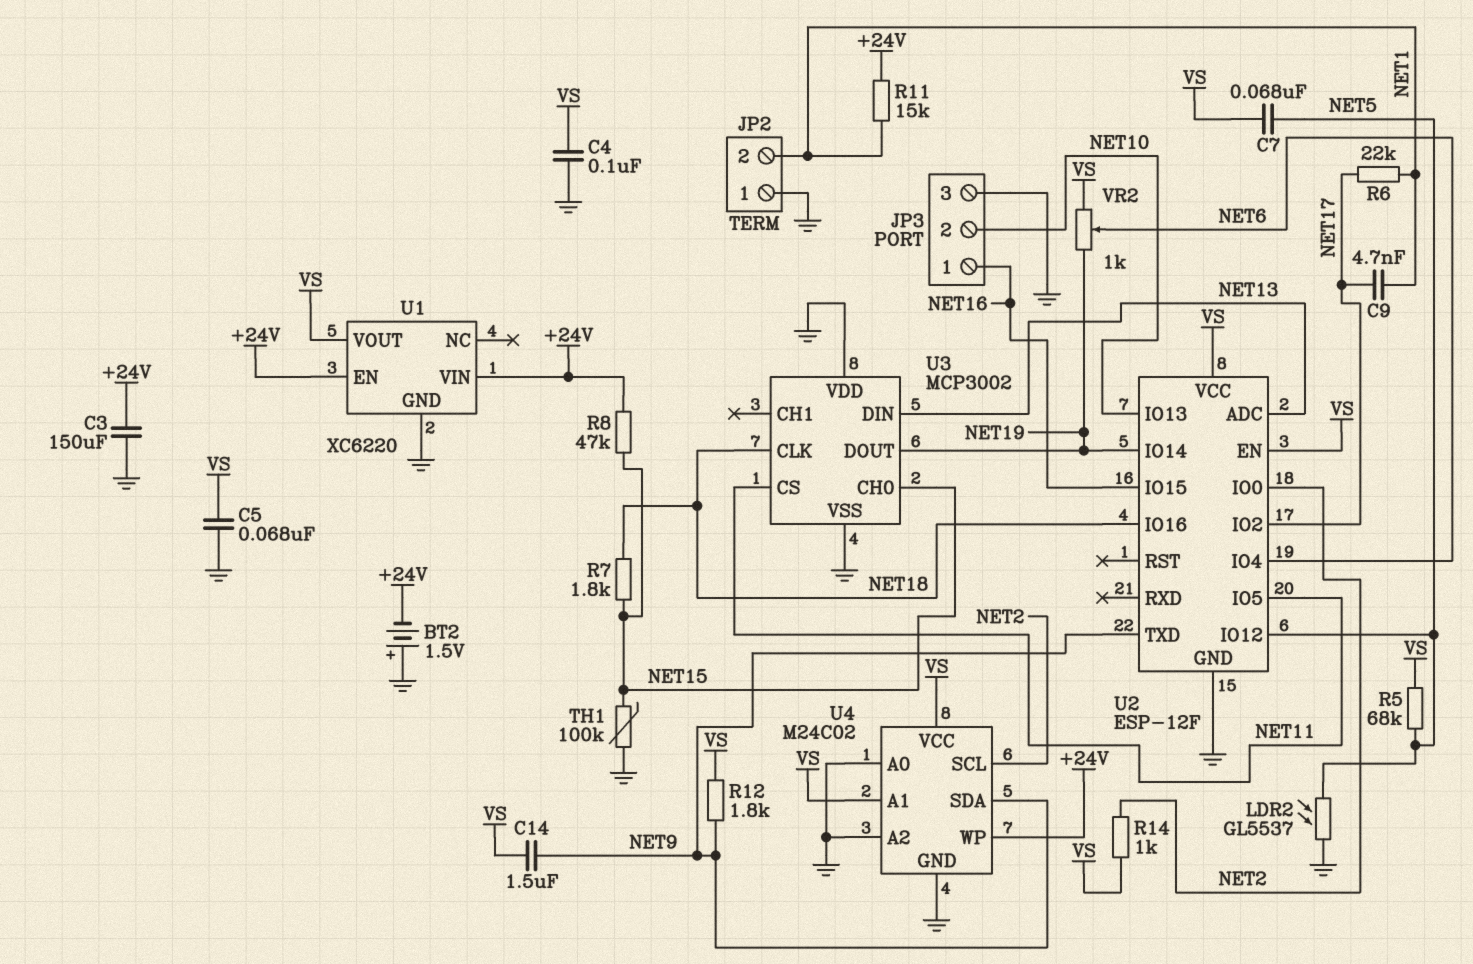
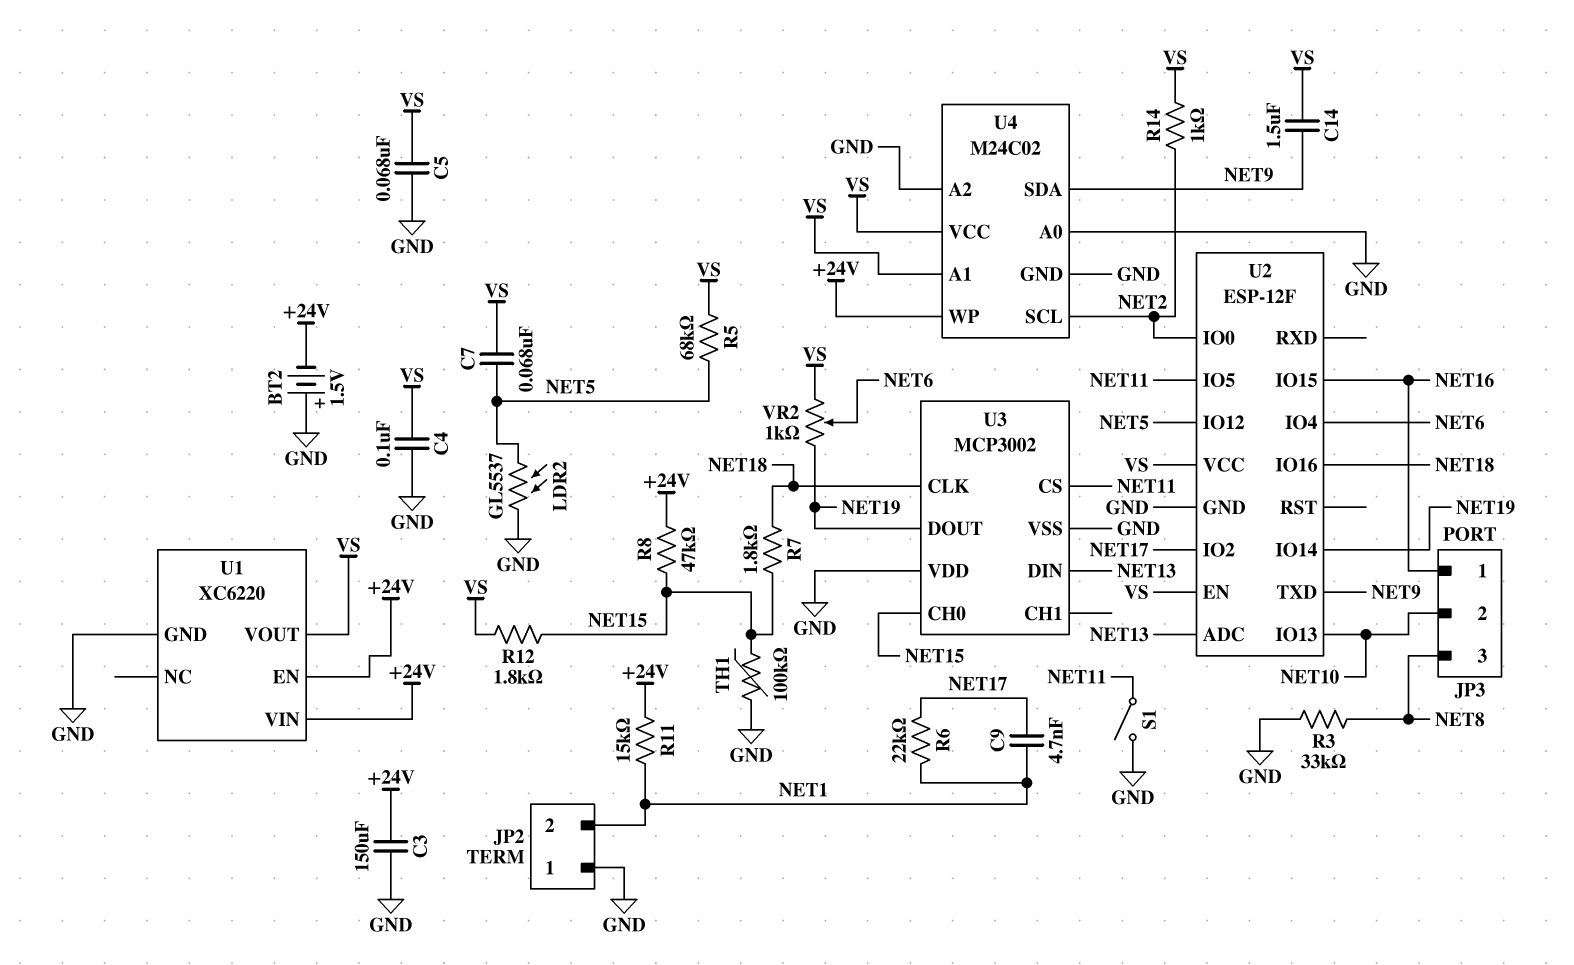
JP3 pin 3: GND -> NET8
R3: none -> 33k (GND, NET8)
R12: 1.8k (NET9, VS) -> 1.8k (NET15, VS)
S1: none -> switch (GND, NET11)

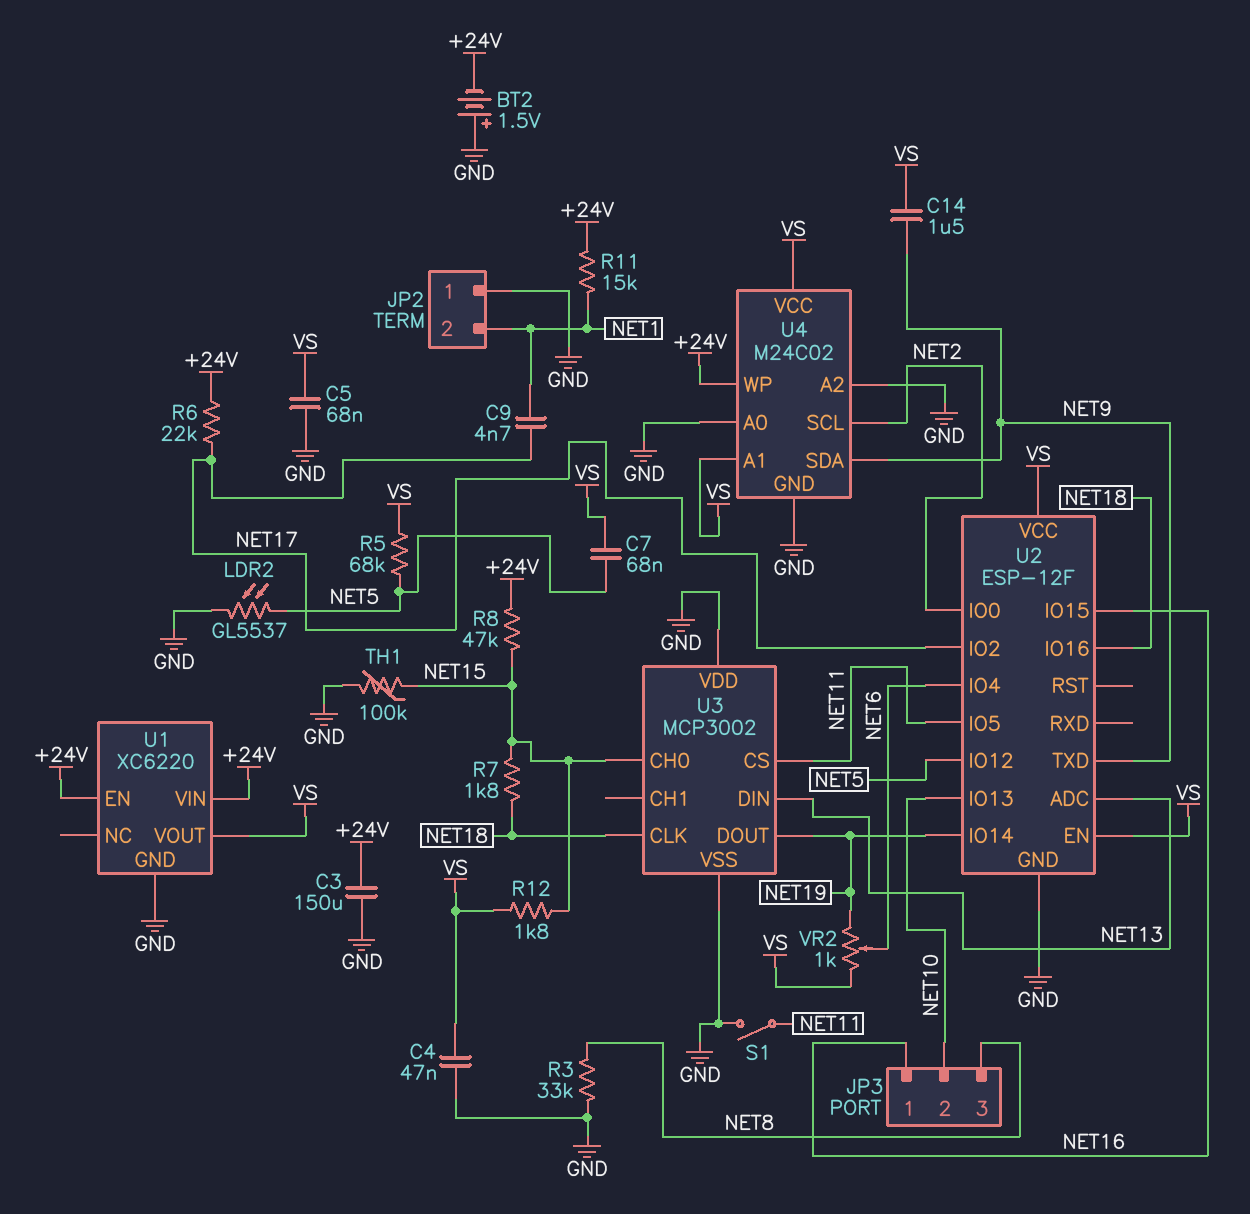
C4: 100nF (GND, VS) -> 47nF (GND, VS)
R6: 22k (NET1, NET17) -> 22k (+24V, NET17)
R14: 1k (NET2, VS) -> none

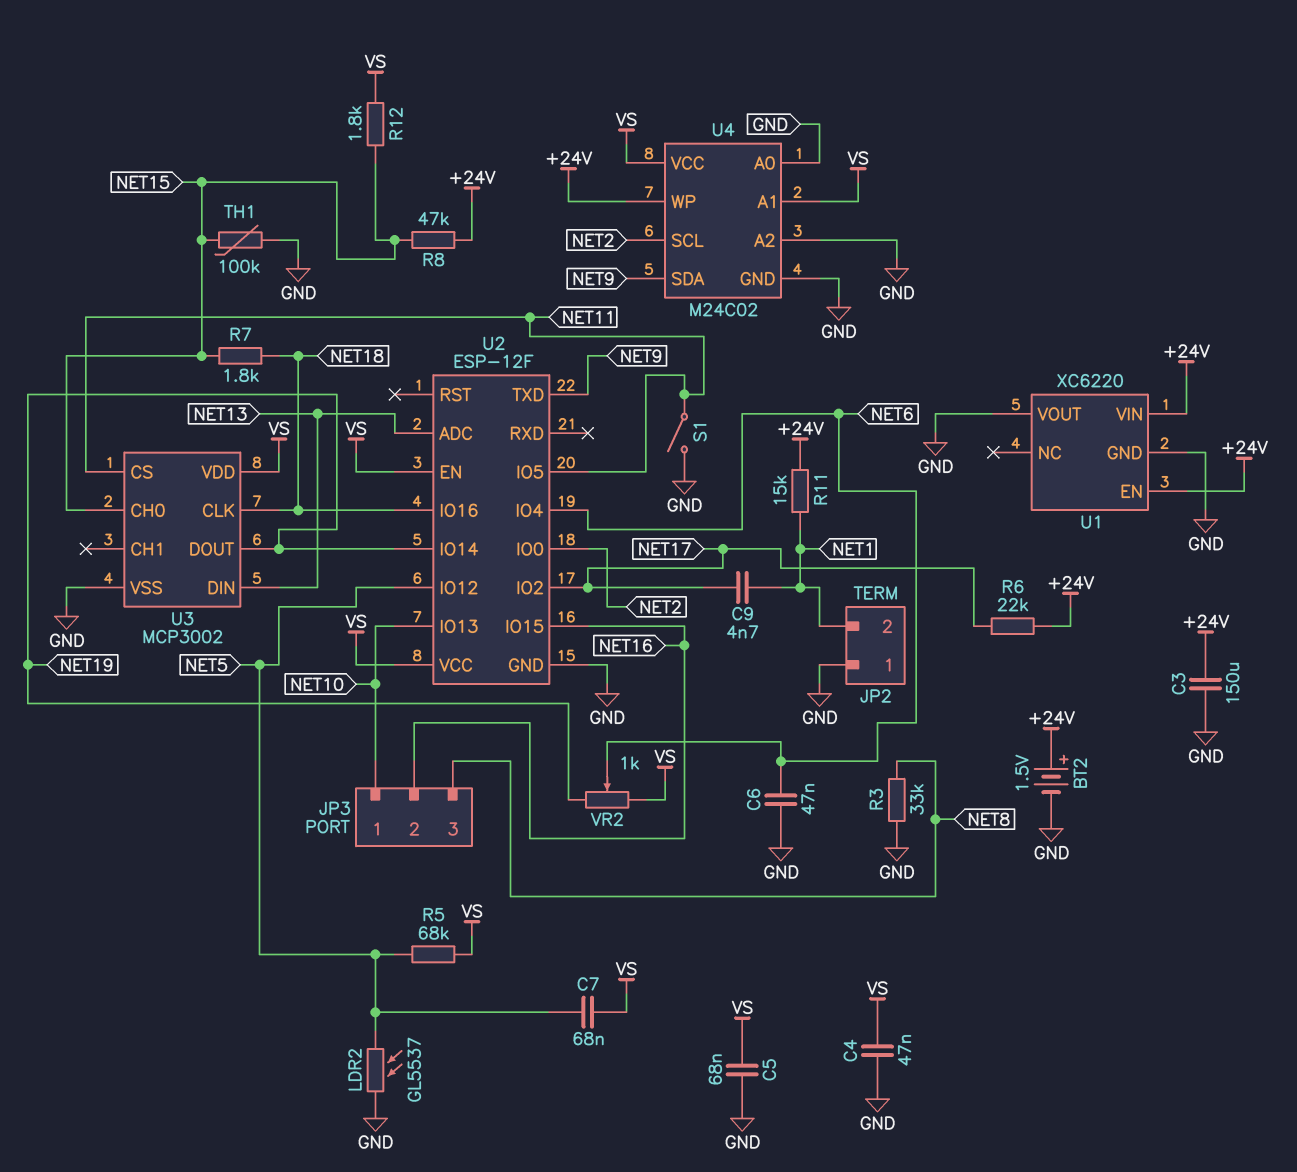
BT2: 1.5V (plus GND, minus +24V) -> 1.5V (plus +24V, minus GND)
C6: none -> 47nF (GND, NET6)
C14: 1.5uF (NET9, VS) -> none
JP3 pin 1: NET16 -> NET10
JP3 pin 2: NET10 -> NET16
U1 pin VOUT: VS -> GND
U3 pin VDD: GND -> VS

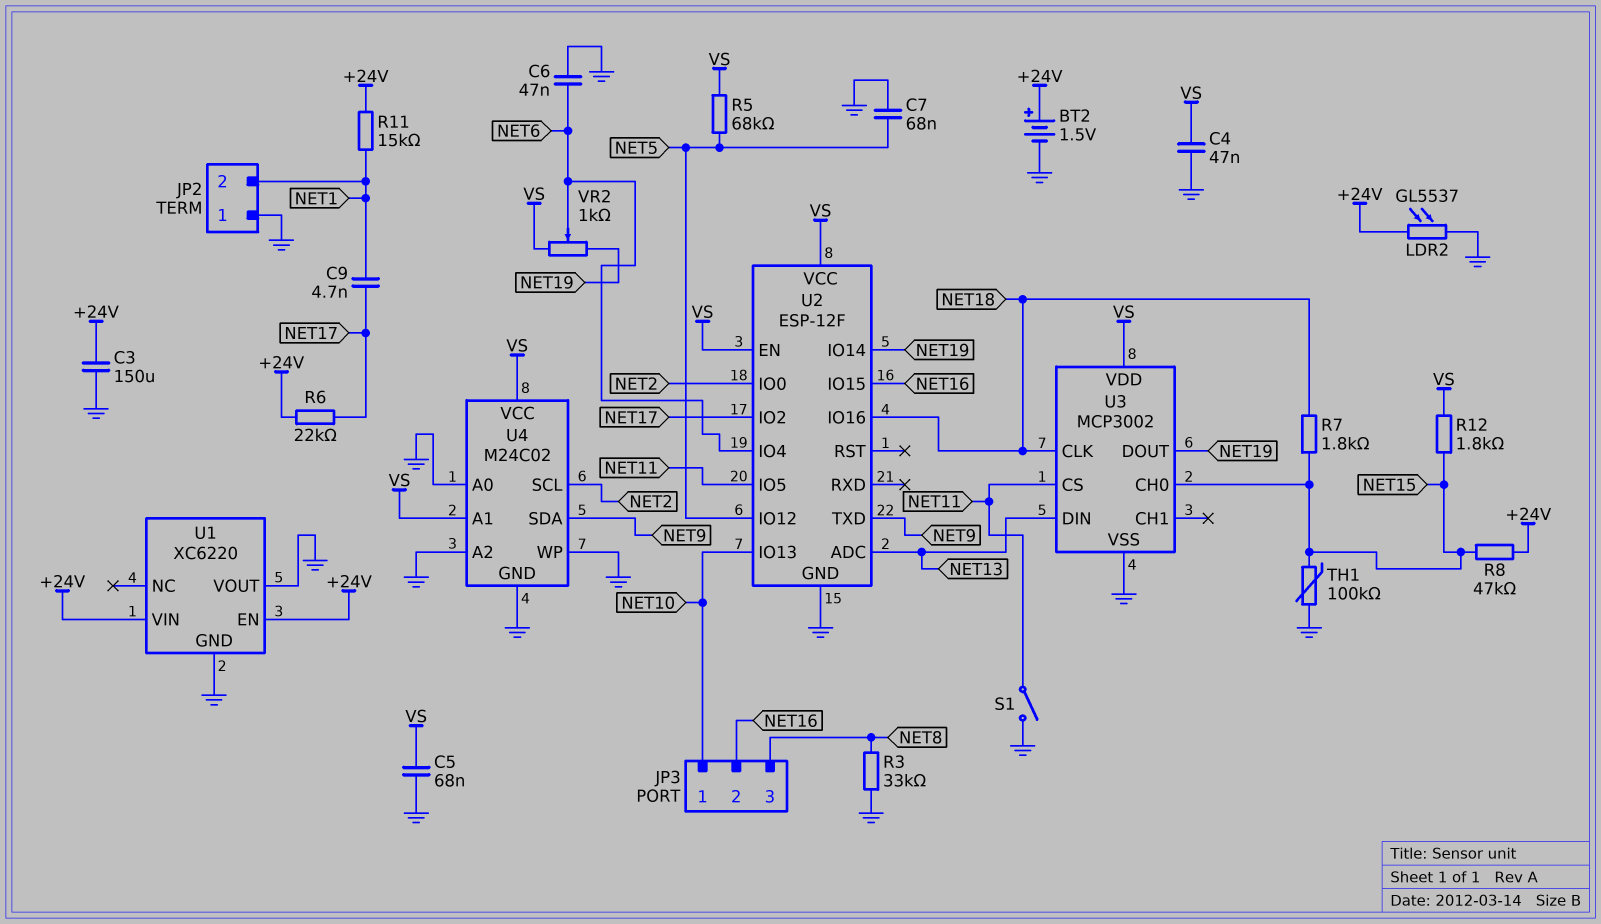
C7: 68nF (NET5, VS) -> 68nF (GND, NET5)
LDR2: GL5537 (GND, NET5) -> GL5537 (+24V, GND)
U4 pin WP: +24V -> GND

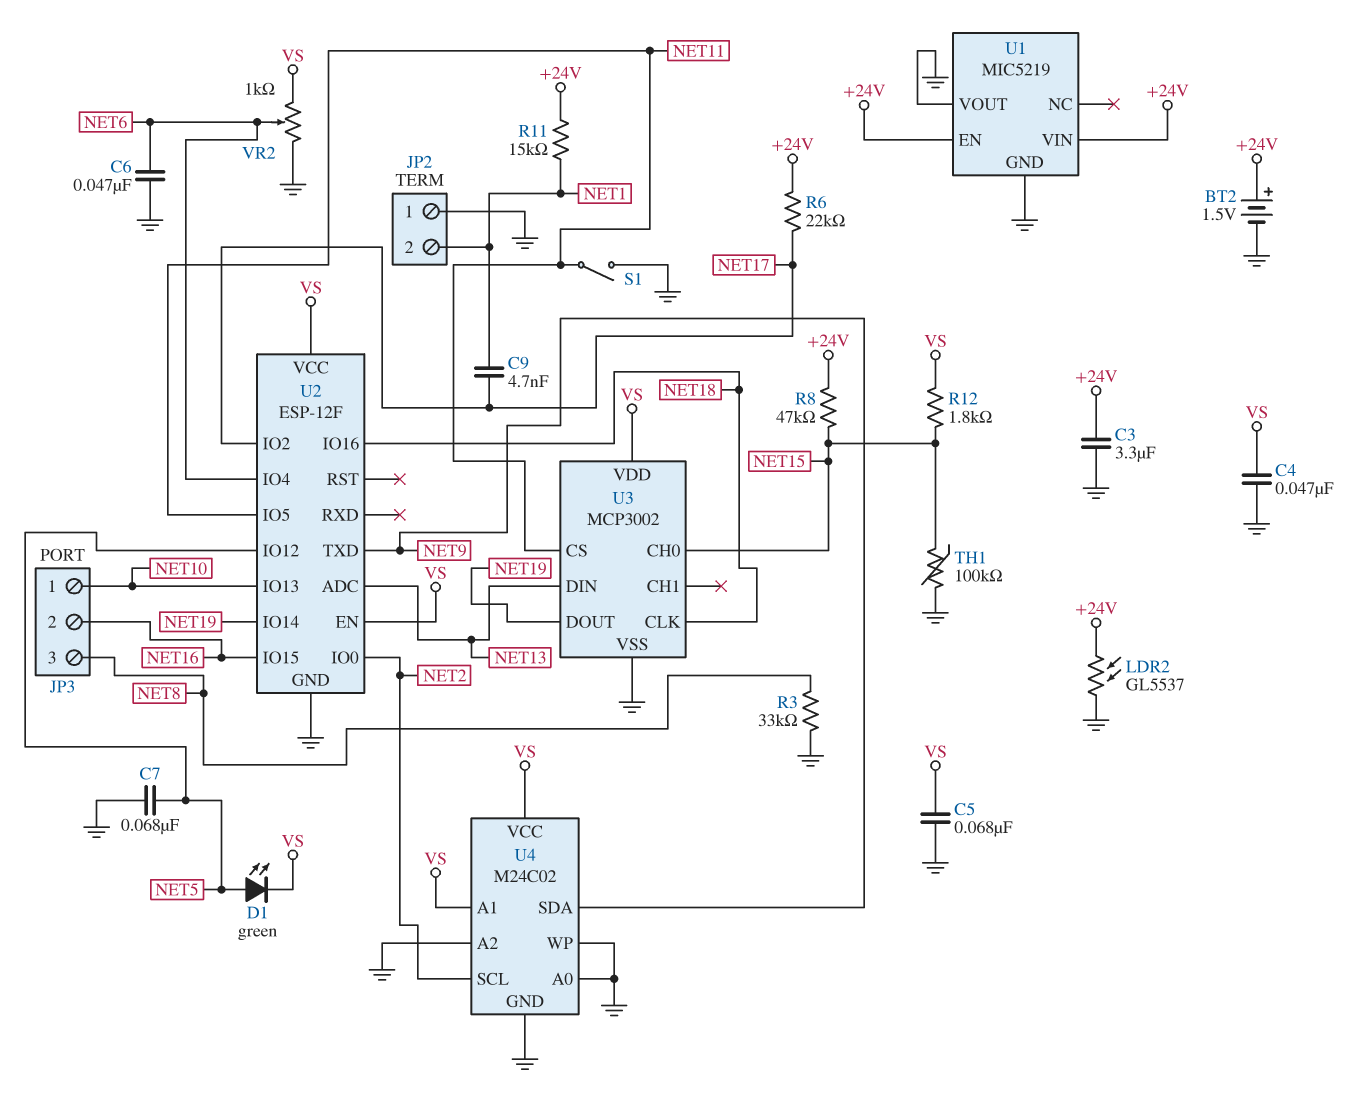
C3: 150uF (+24V, GND) -> 3.3uF (+24V, GND)
D1: none -> LED green (A NET5, K VS)
R5: 68k (NET5, VS) -> none
R7: 1.8k (NET15, NET18) -> none
U1: XC6220 -> MIC5219
VR2: 1k (NET19, VS, wiper NET6) -> 1k (GND, VS, wiper NET6)

